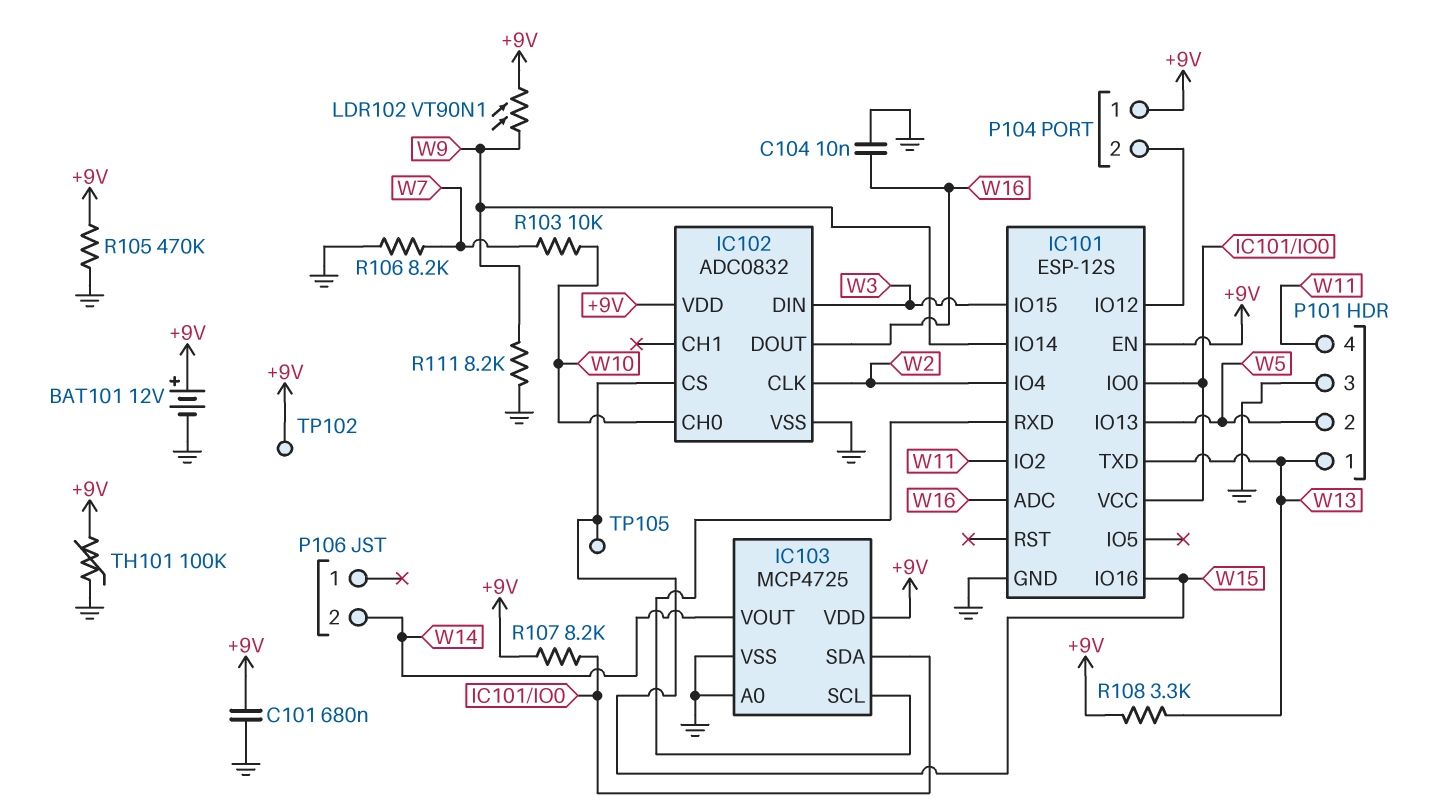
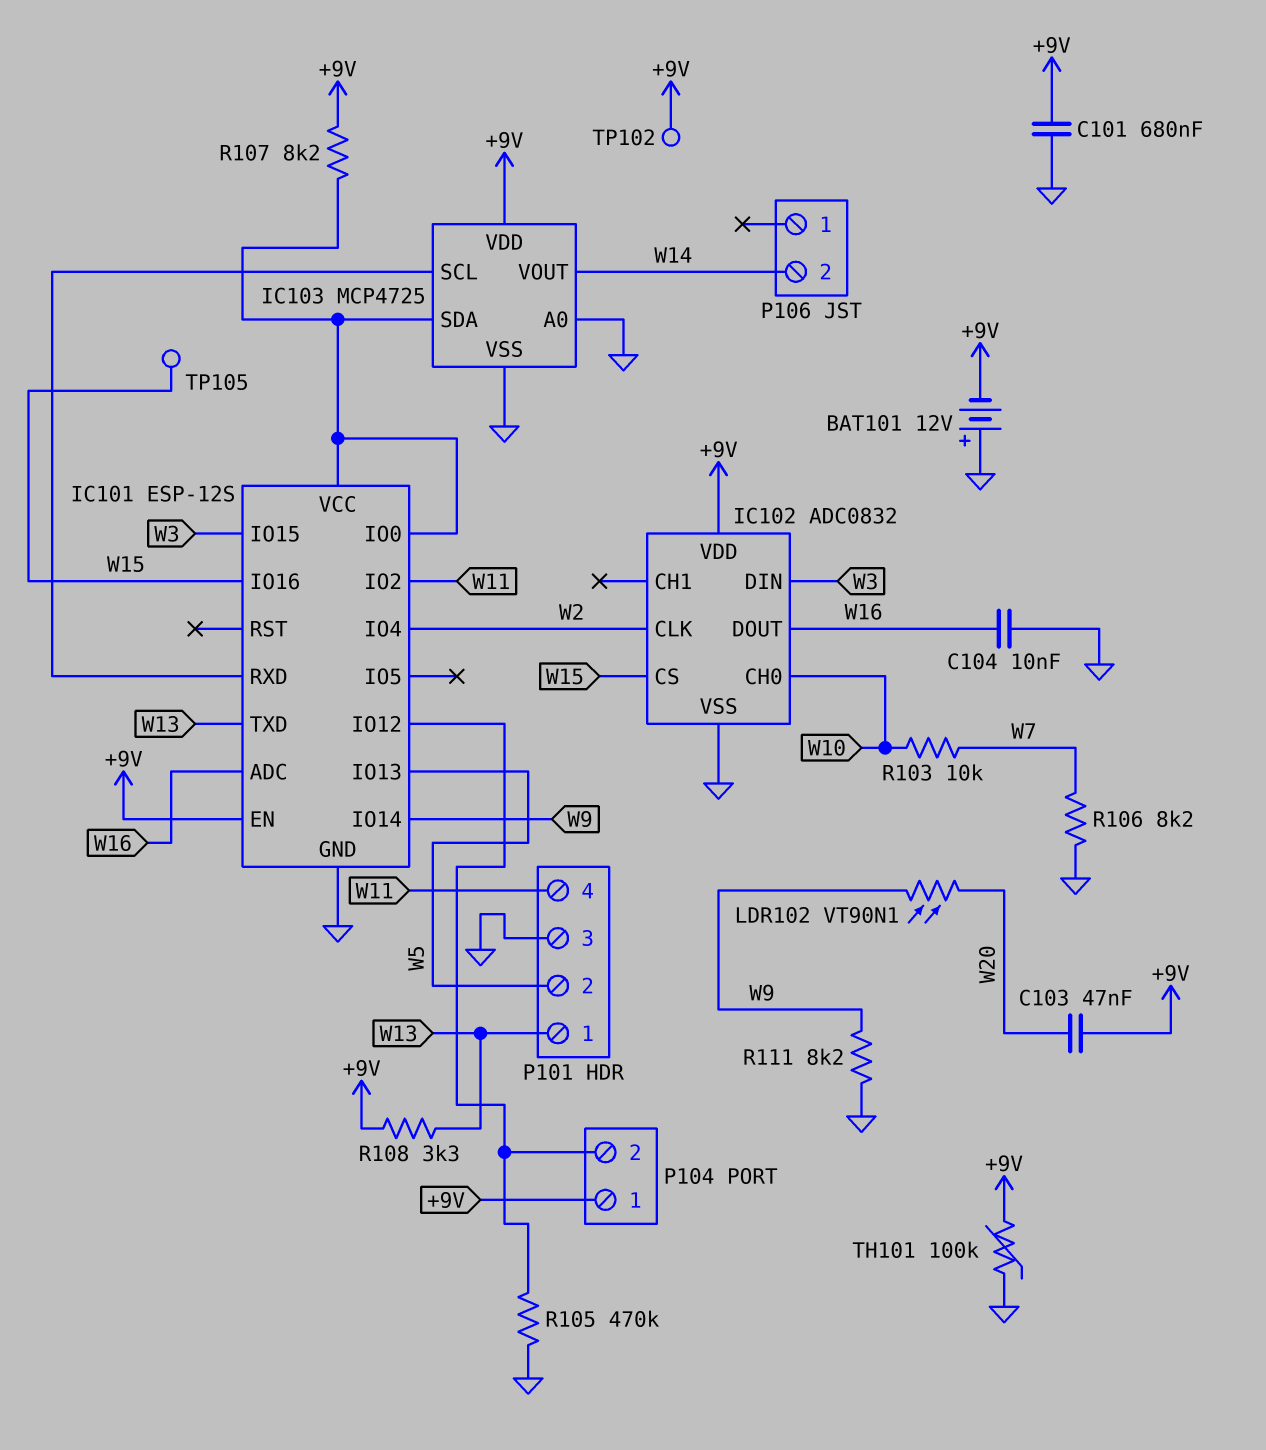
BAT101: 12V (plus +9V, minus GND) -> 12V (plus GND, minus +9V)
C103: none -> 47nF (+9V, W20)
LDR102: VT90N1 (+9V, W9) -> VT90N1 (W9, W20)
R105: 470k (+9V, GND) -> 470k (GND, IC101/IO12)

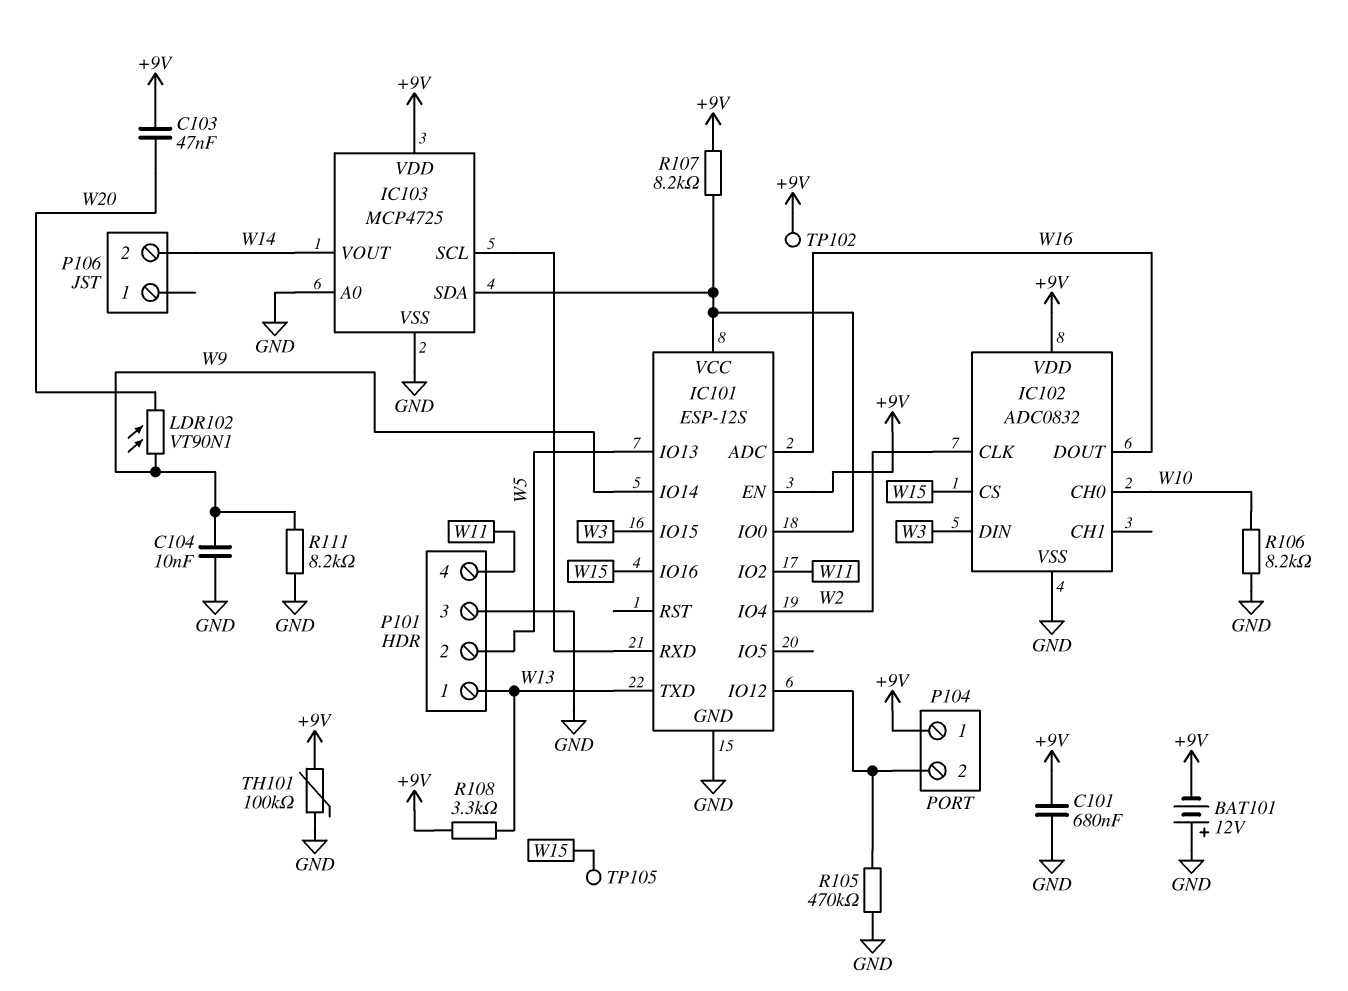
C104: 10nF (GND, W16) -> 10nF (GND, W9)
R103: 10k (W7, W10) -> none
R106: 8.2k (GND, W7) -> 8.2k (GND, W10)

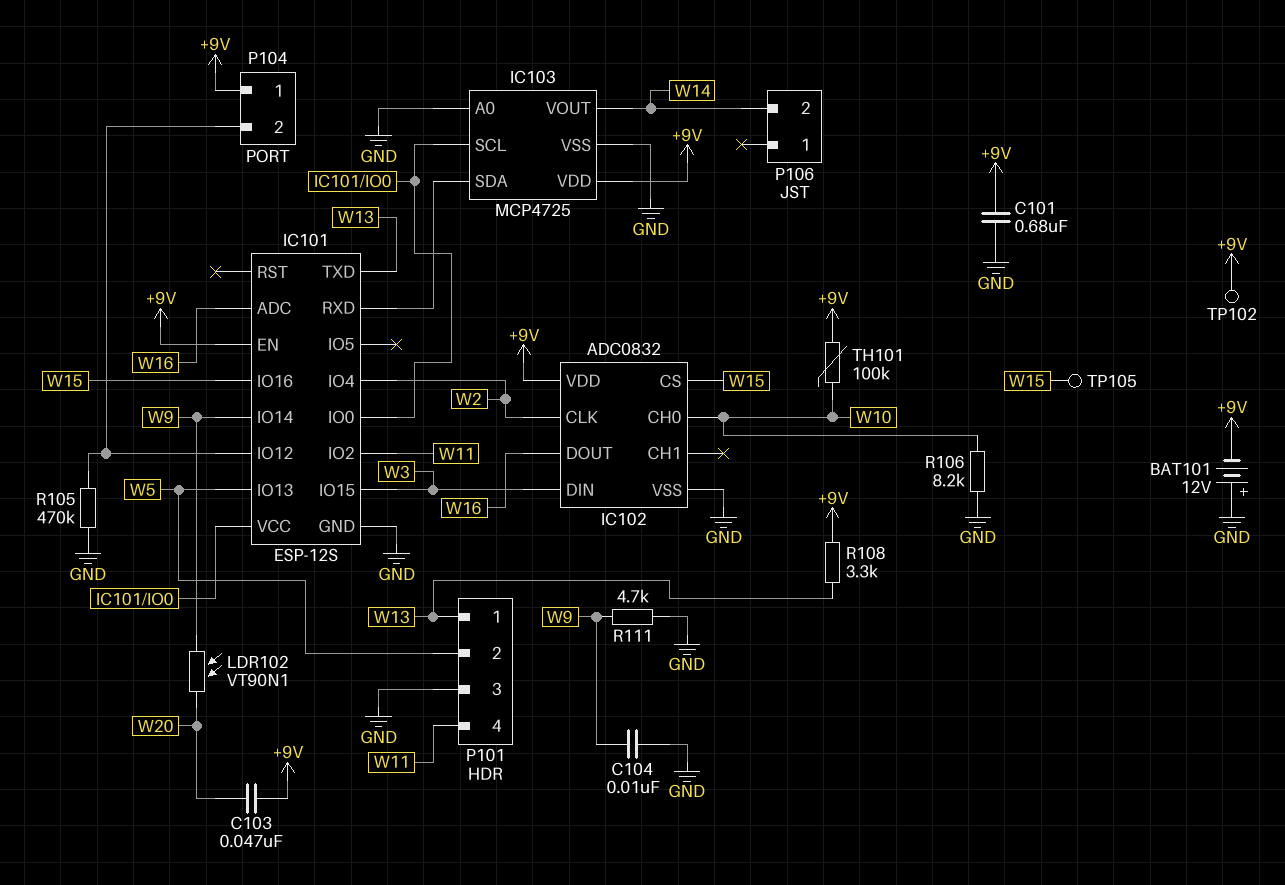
IC103 pin SCL: IC101/RXD -> IC101/IO0
IC103 pin SDA: IC101/IO0 -> IC101/RXD
R107: 8.2k (+9V, IC101/IO0) -> none
R111: 8.2k (GND, W9) -> 4.7k (GND, W9)
TH101: 100k (+9V, GND) -> 100k (+9V, W10)

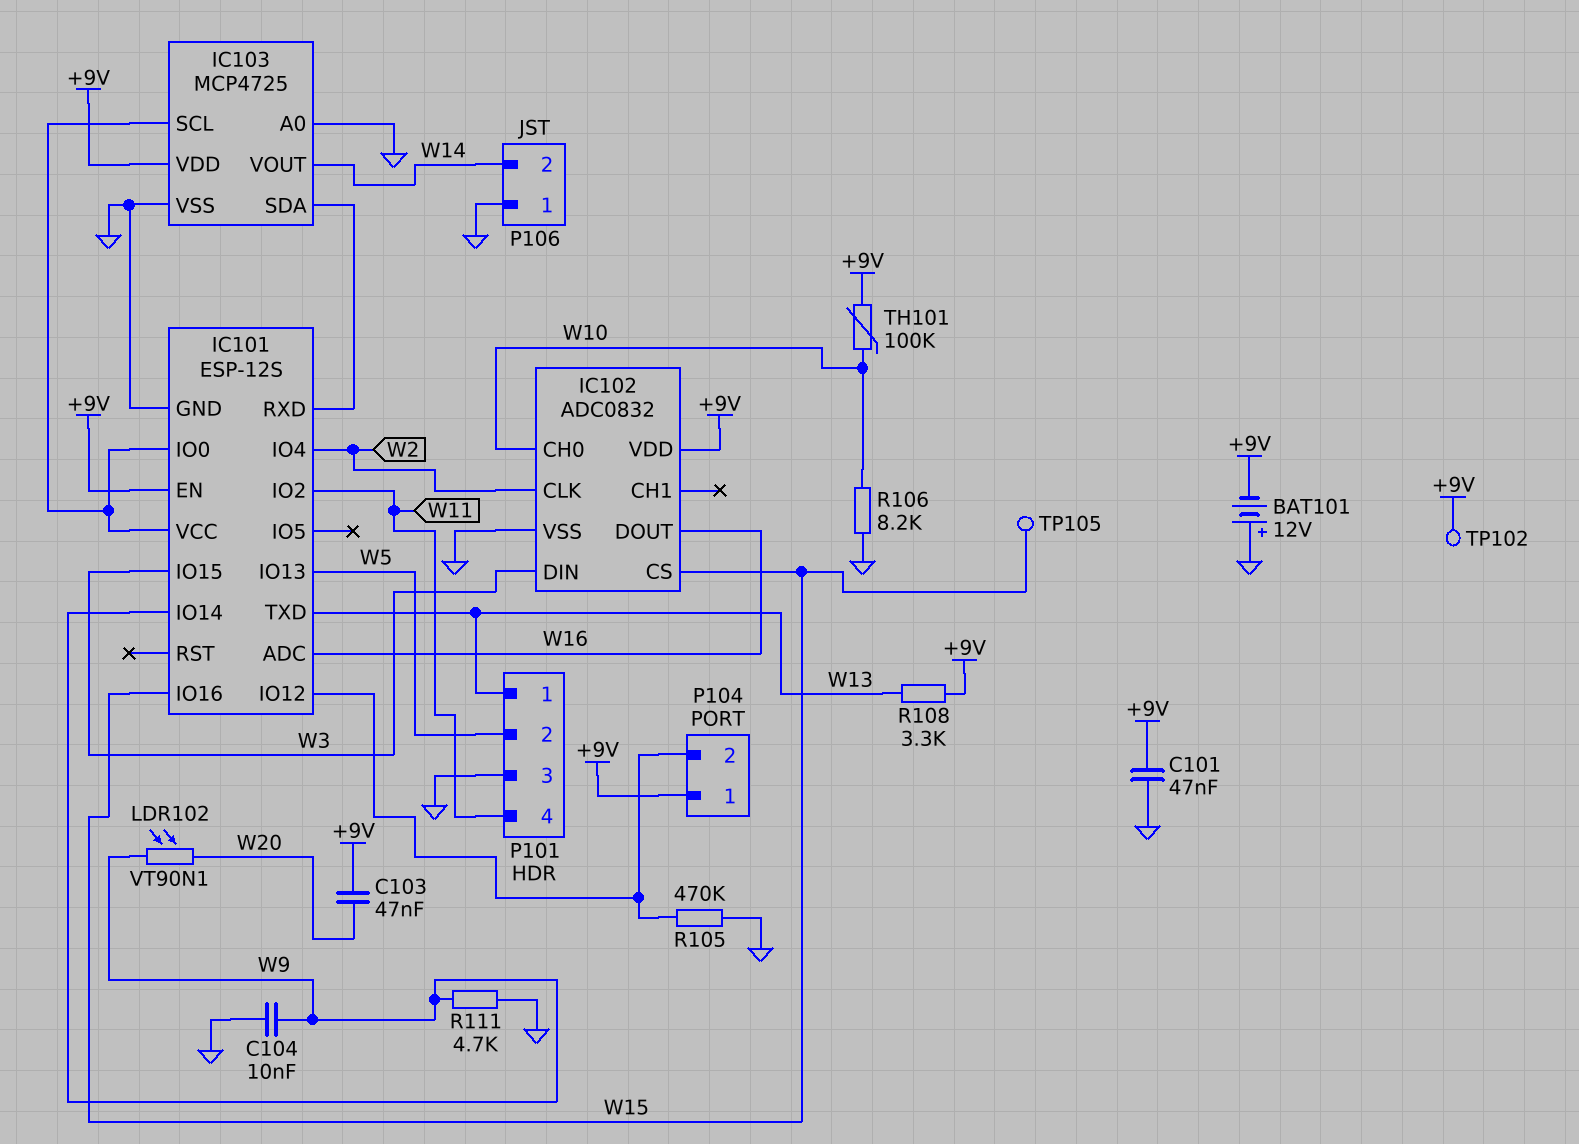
C101: 680nF (+9V, GND) -> 47nF (+9V, GND)
P106 pin 1: none -> GND

